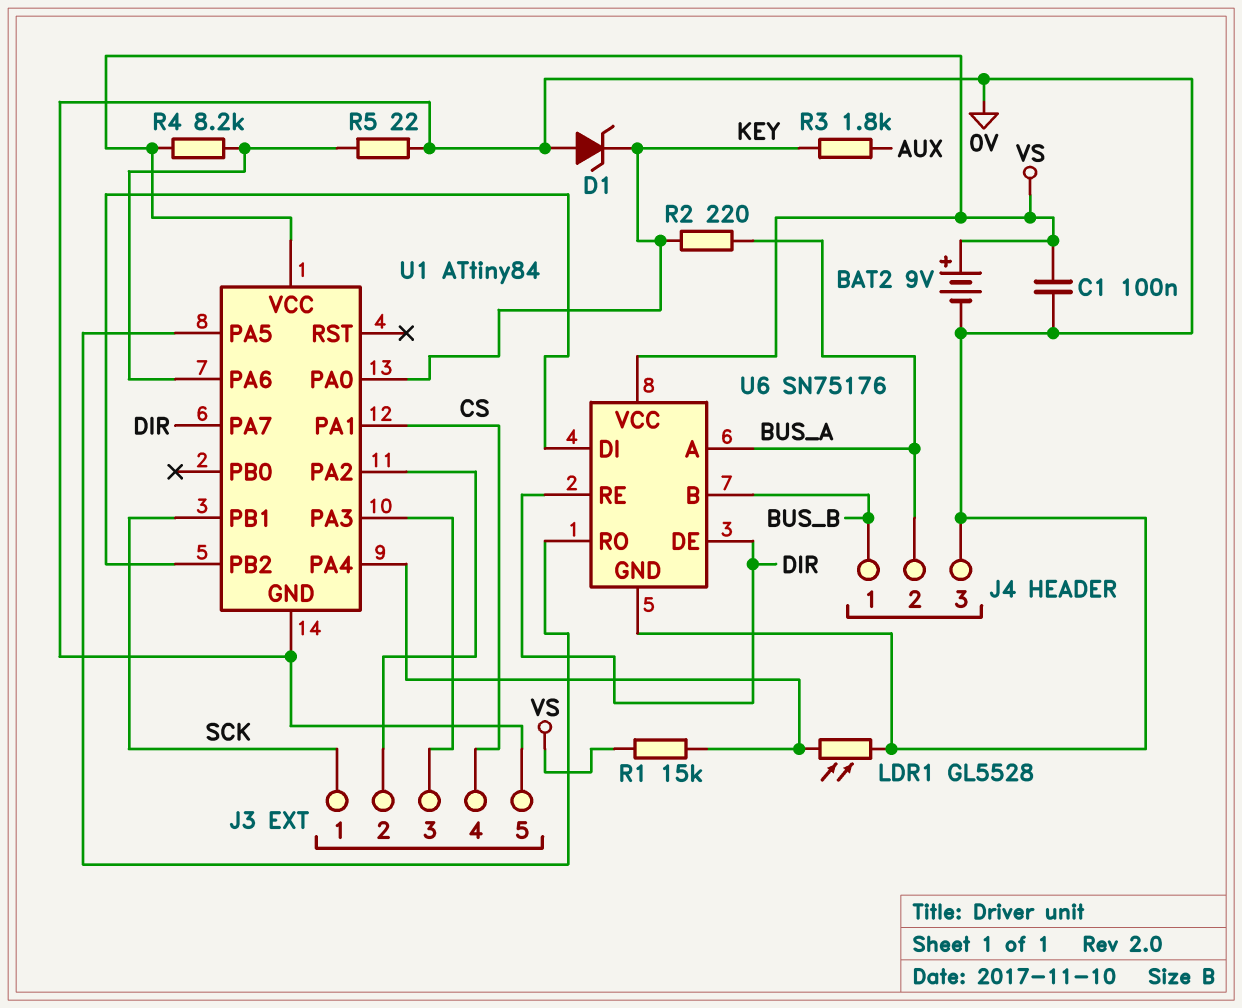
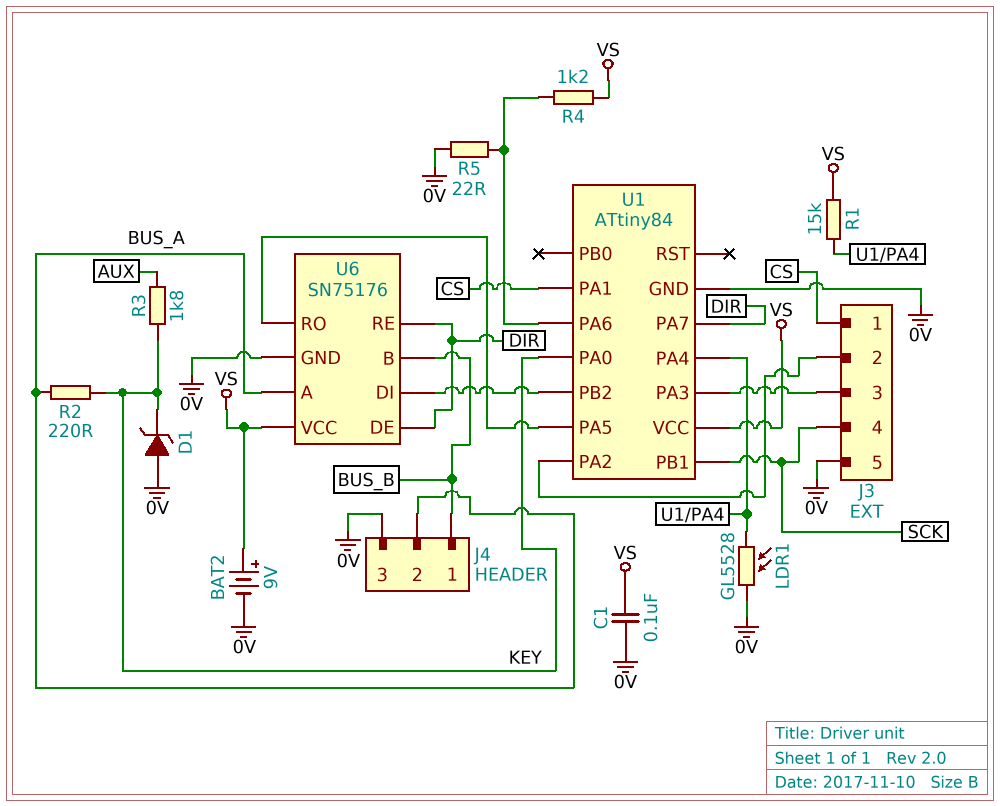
J3 pin 1: SCK -> CS
J3 pin 4: CS -> SCK
R4: 8.2k (U1/PA6, VS) -> 1.2k (U1/PA6, VS)

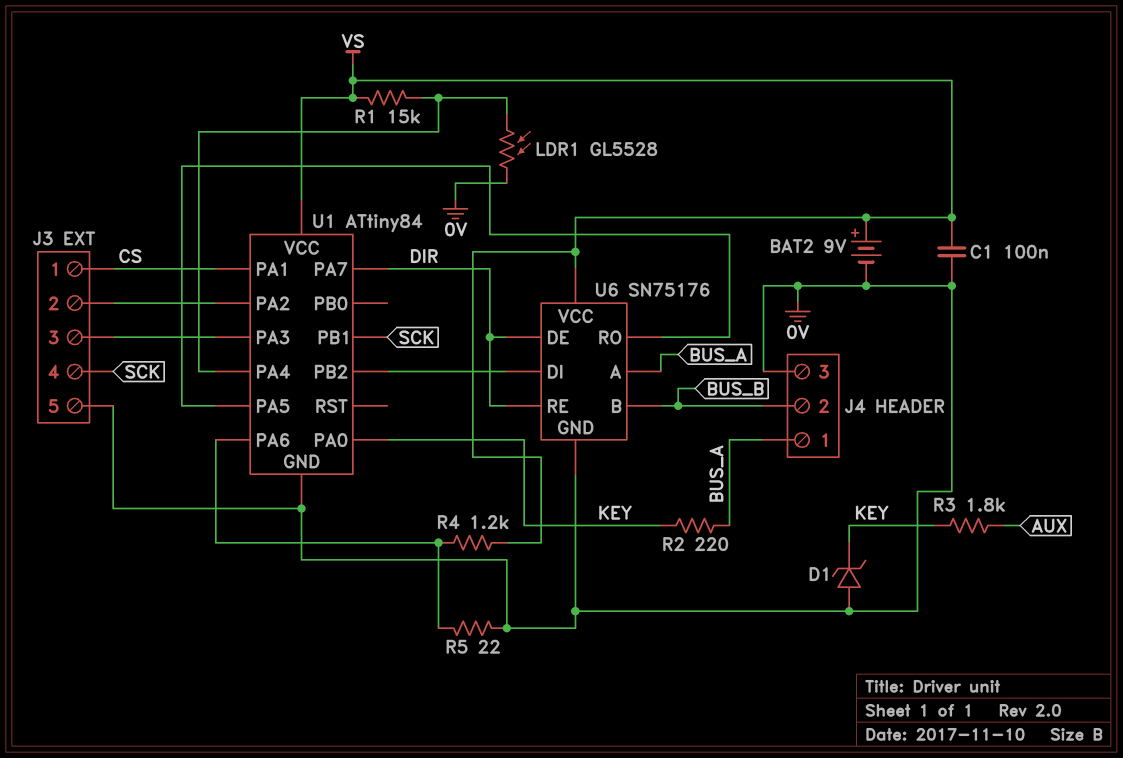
J4 pin 1: BUS_B -> BUS_A
J4 pin 2: BUS_A -> BUS_B

